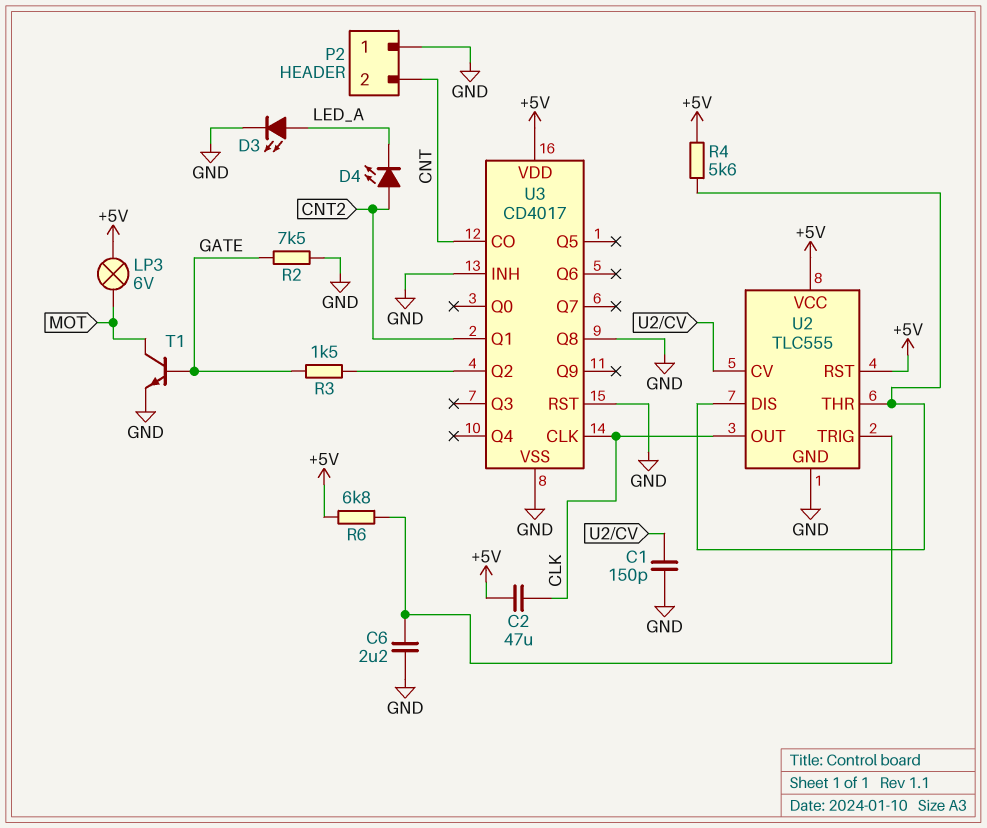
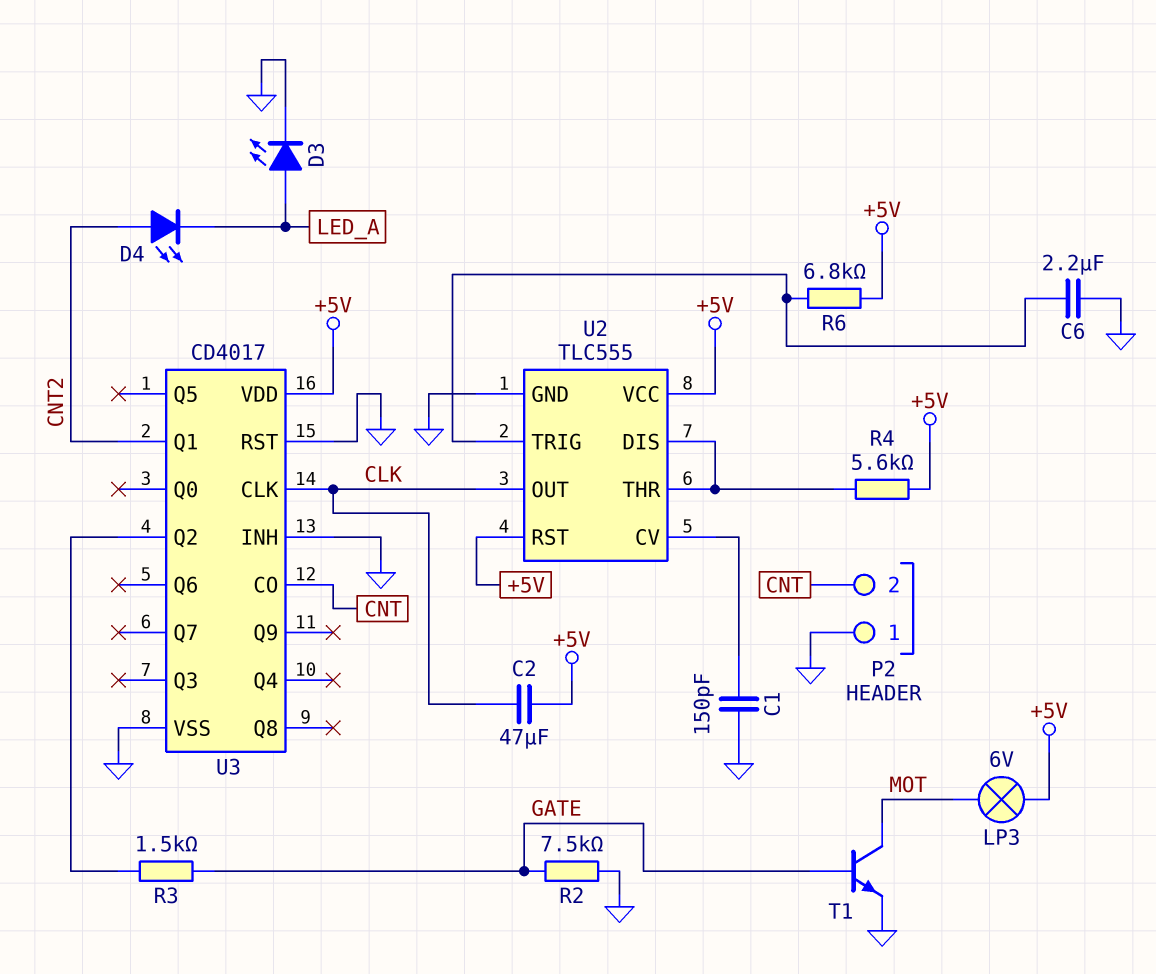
U3 pin Q8: GND -> none

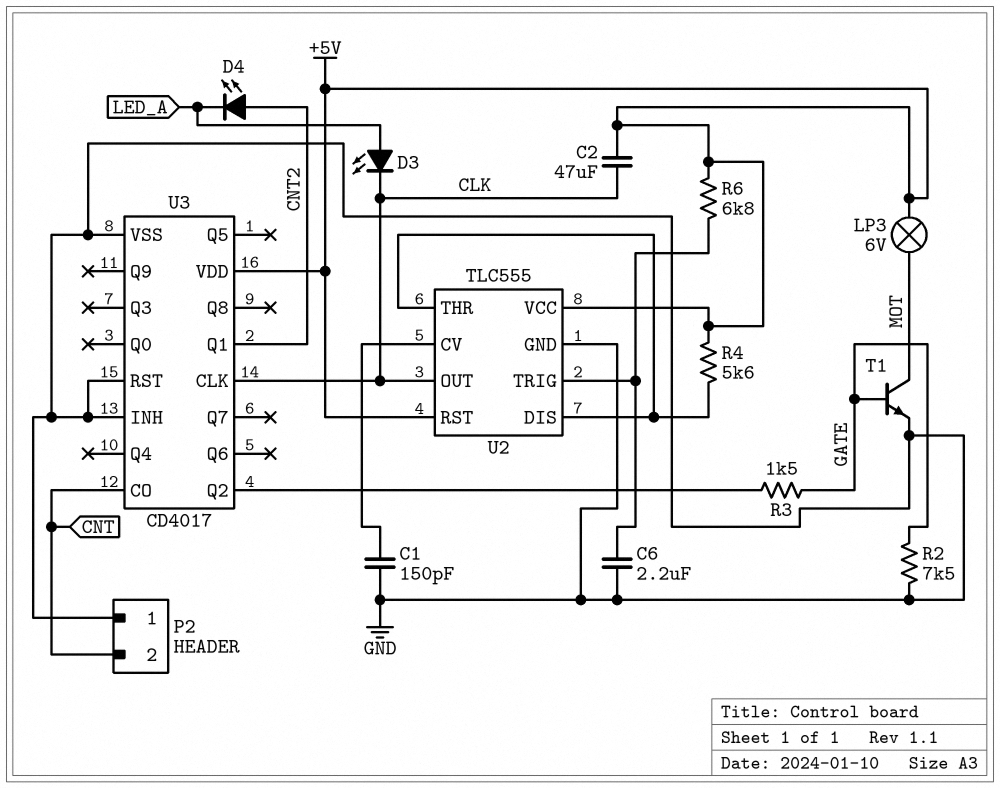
D3: LED (A LED_A, K GND) -> LED (A LED_A, K CLK)

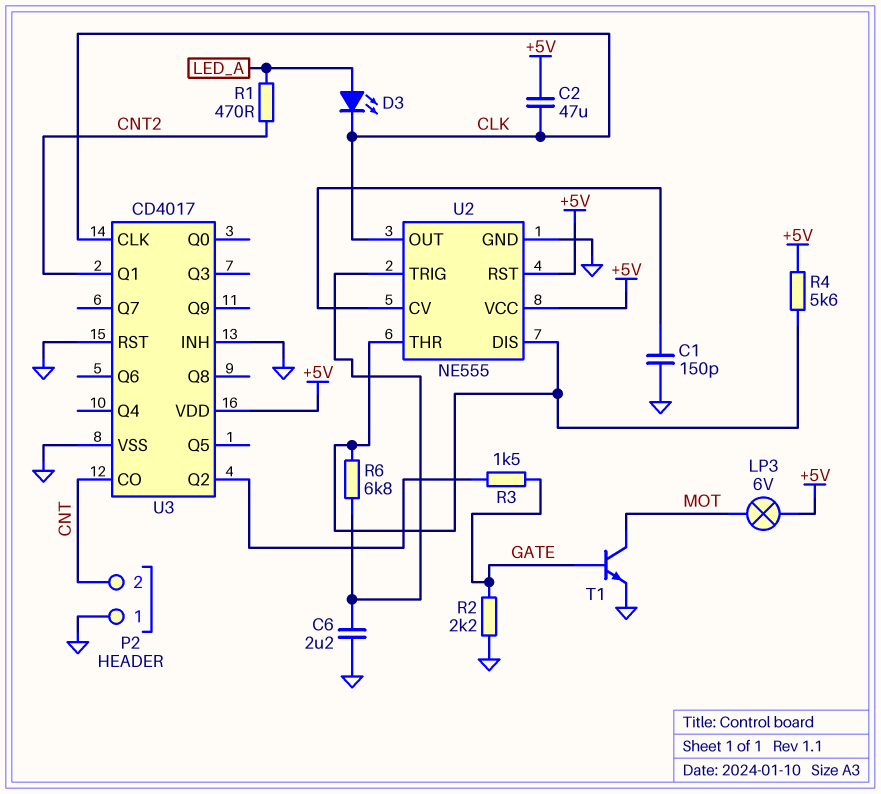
D4: LED (A CNT2, K LED_A) -> none
R1: none -> 470 (CNT2, LED_A)
R2: 7.5k (GATE, GND) -> 2.2k (GATE, GND)
R6: 6.8k (+5V, U2/TRIG) -> 6.8k (U2/DIS, U2/TRIG)
U2: TLC555 -> NE555

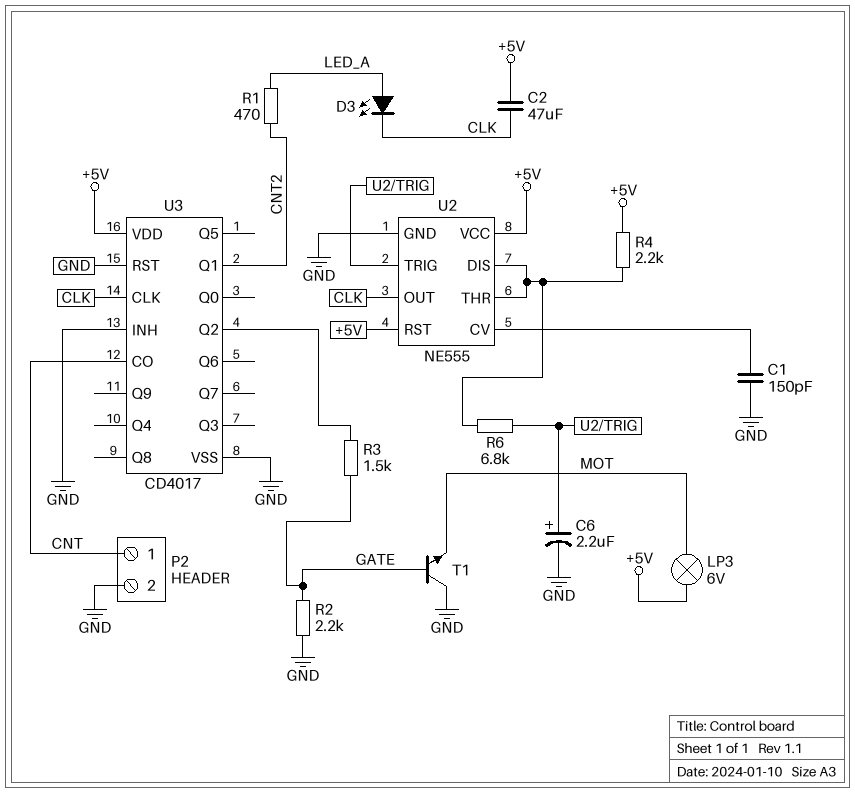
C6: 2.2uF (GND, U2/TRIG) -> 2.2uF (plus U2/TRIG, minus GND)
P2 pin 1: GND -> CNT
P2 pin 2: CNT -> GND
R4: 5.6k (+5V, U2/DIS) -> 2.2k (+5V, U2/DIS)
T1: NPN (B GATE, C MOT, E GND) -> NPN (B GATE, C GND, E MOT)

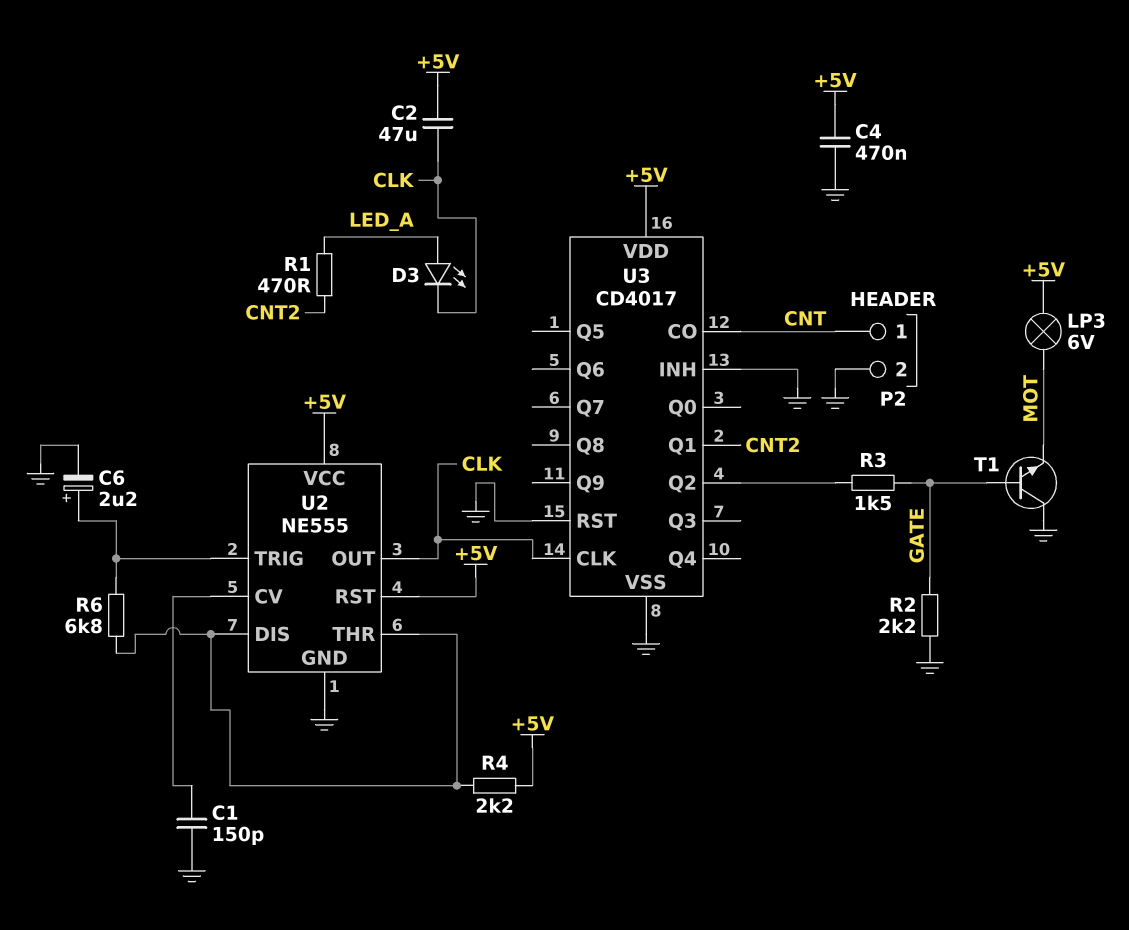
C4: none -> 470nF (+5V, GND)

